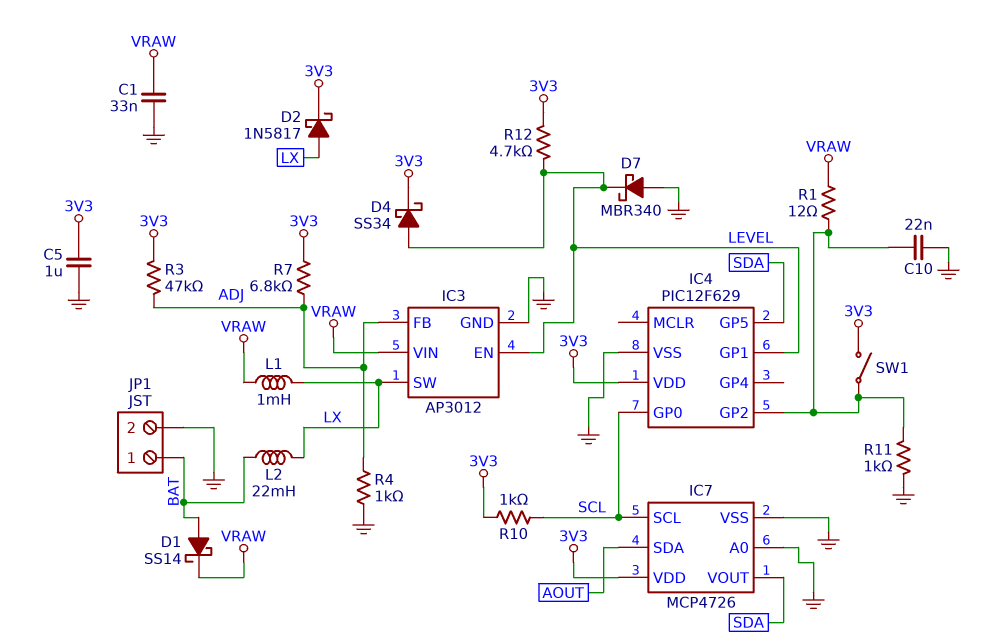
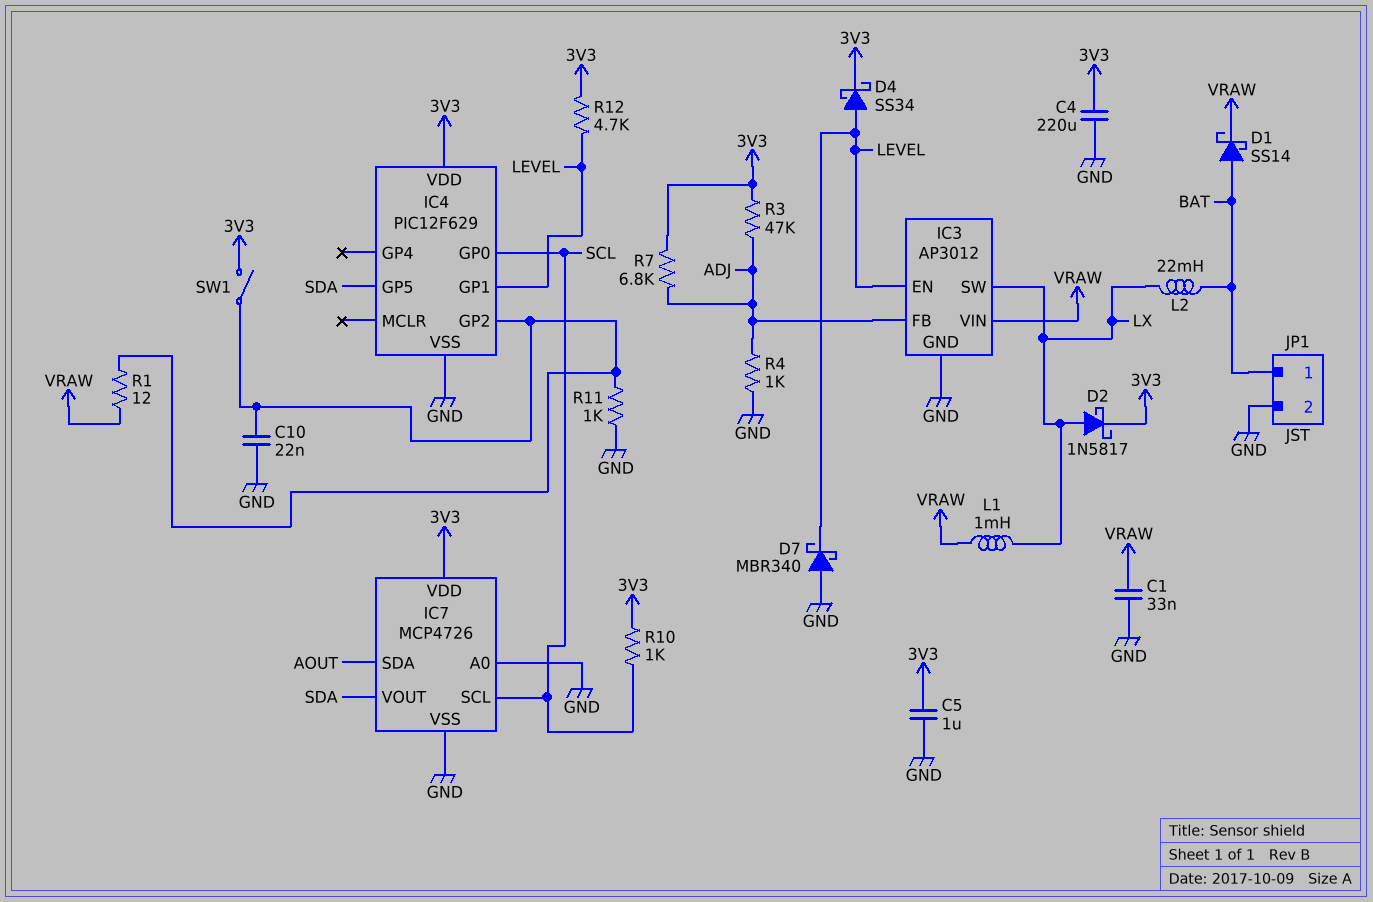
C4: none -> 220uF (3V3, GND)

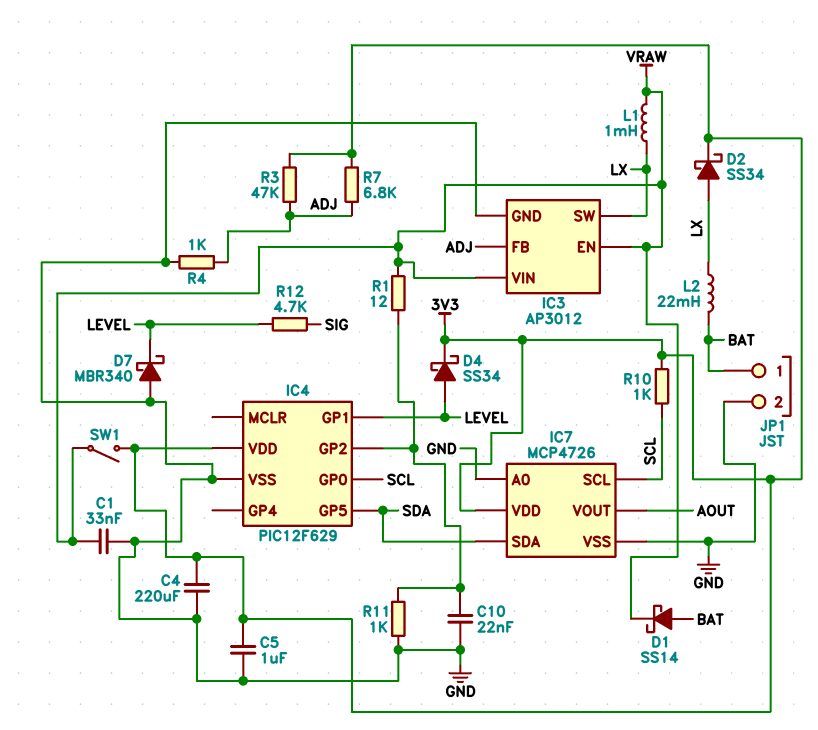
D2: schottky 1N5817 (A LX, K 3V3) -> schottky SS34 (A LX, K 3V3)
IC3 pin EN: LEVEL -> VRAW
IC7 pin SDA: AOUT -> SDA
IC7 pin VOUT: SDA -> AOUT
R12: 4.7k (3V3, LEVEL) -> 4.7k (LEVEL, SIG)
SW1: switch (3V3, IC4/GP2) -> switch (3V3, VRAW)

